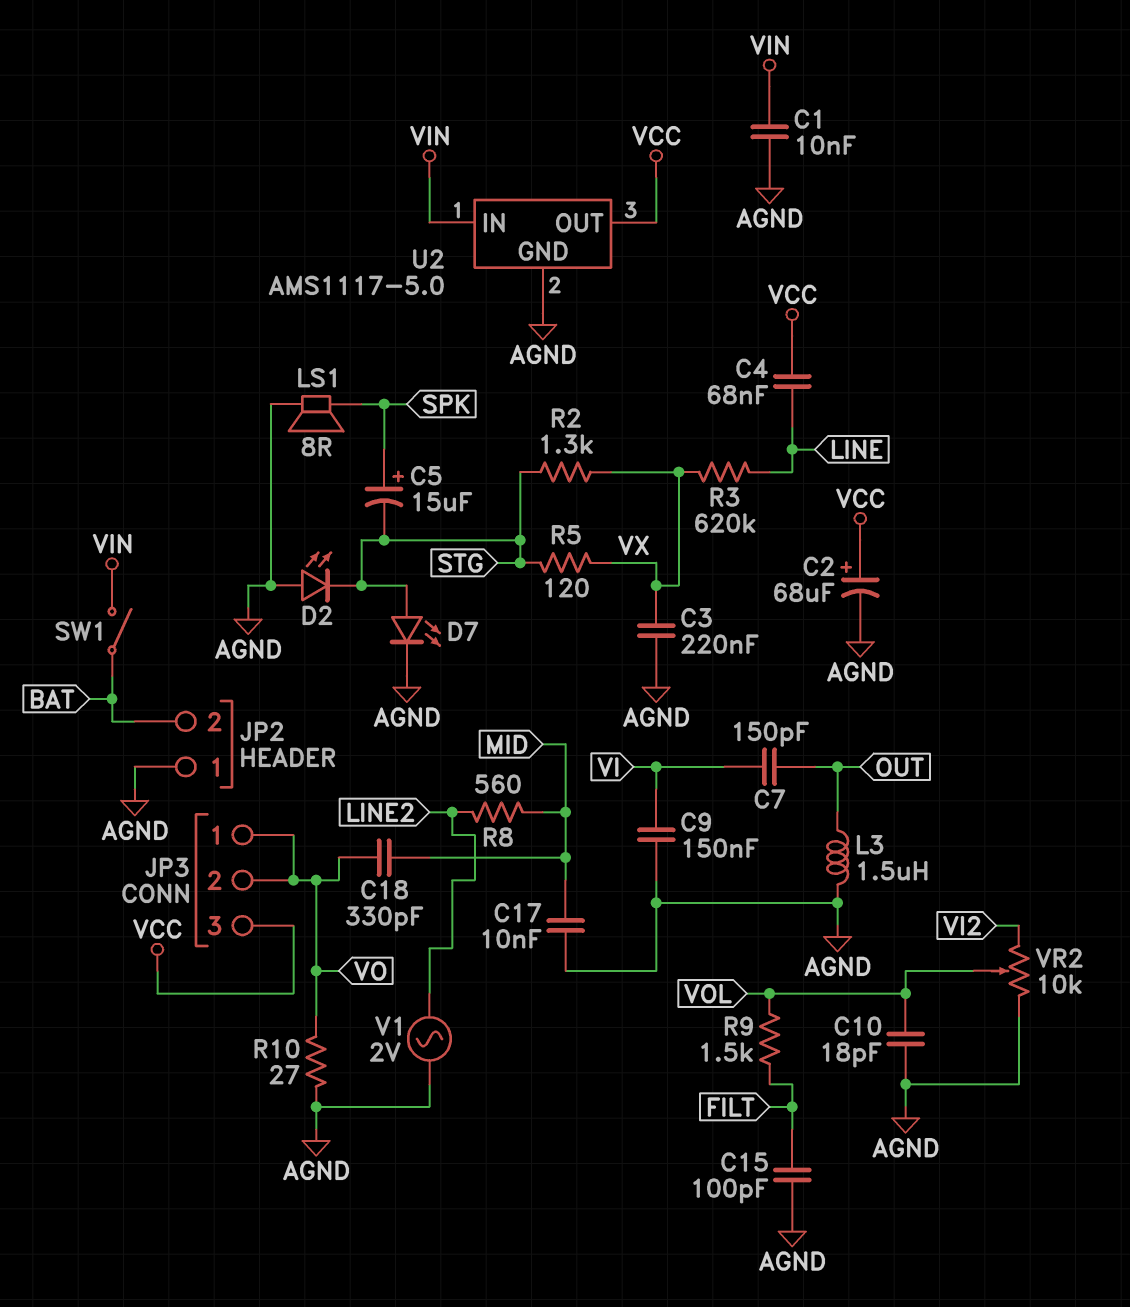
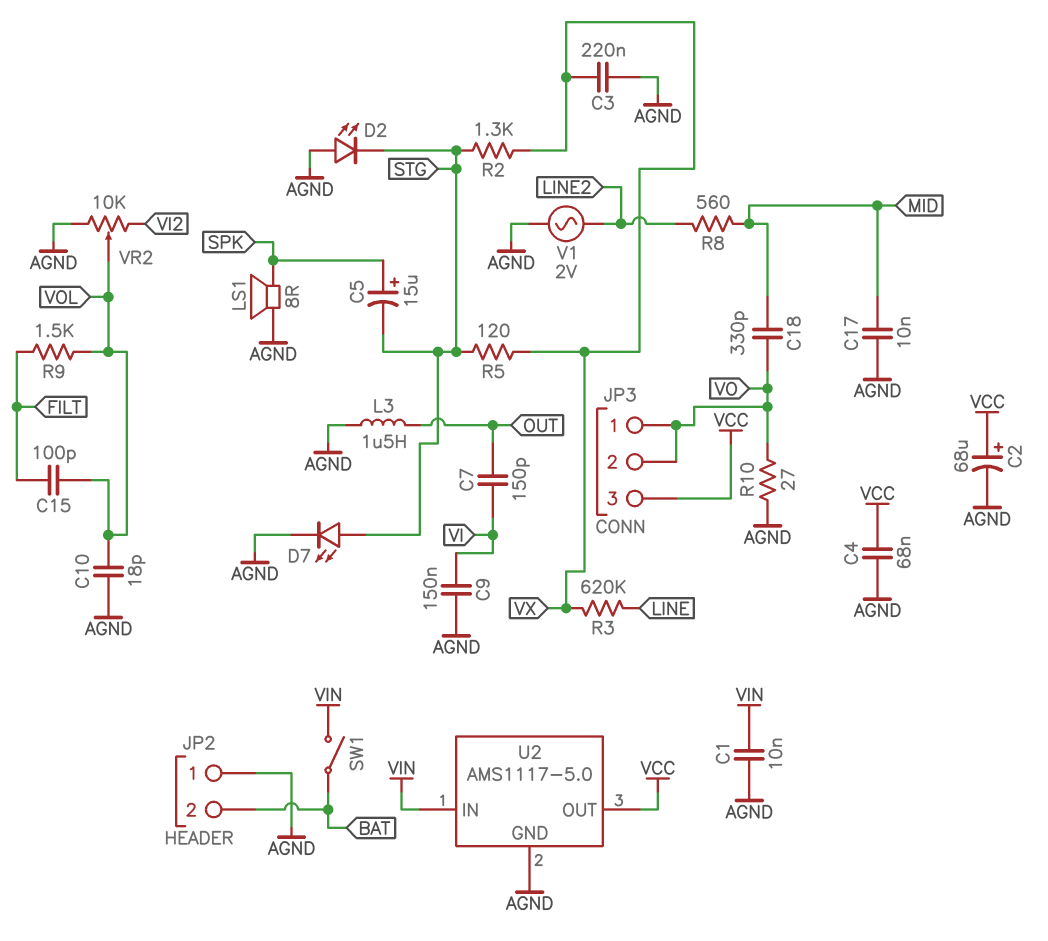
C4: 68nF (LINE, VCC) -> 68nF (AGND, VCC)
C15: 100pF (AGND, FILT) -> 100pF (FILT, VOL)

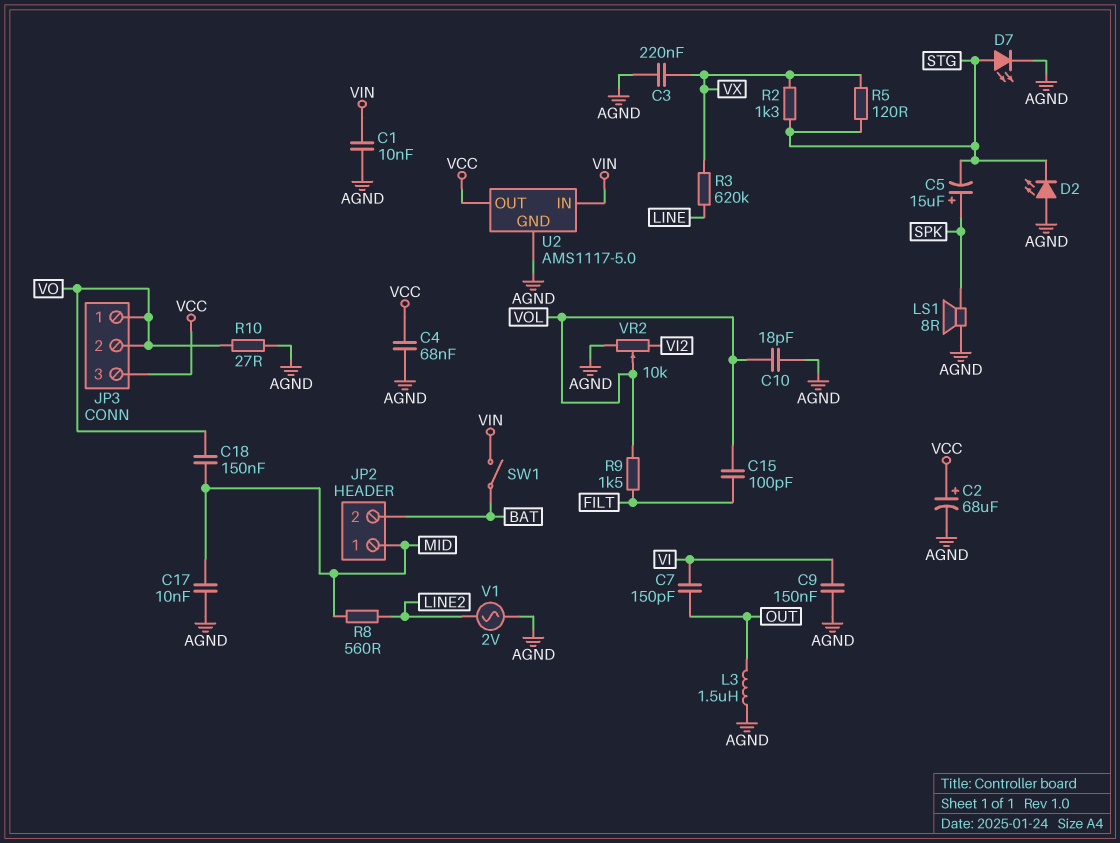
C18: 330pF (MID, VO) -> 150nF (MID, VO)
JP2 pin 1: AGND -> MID

